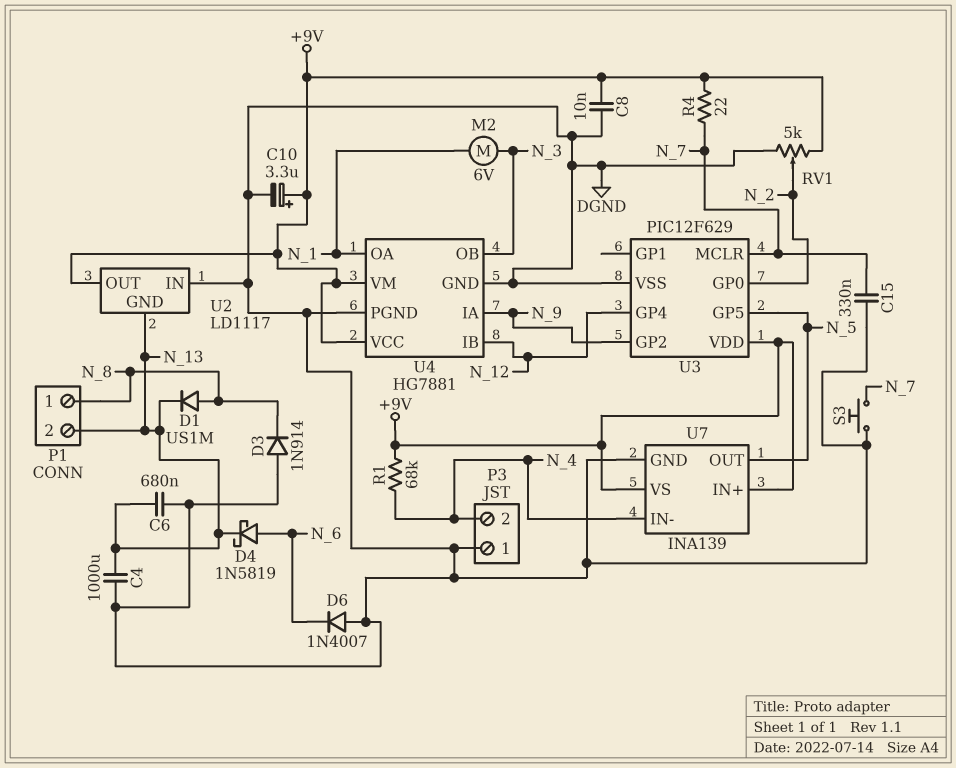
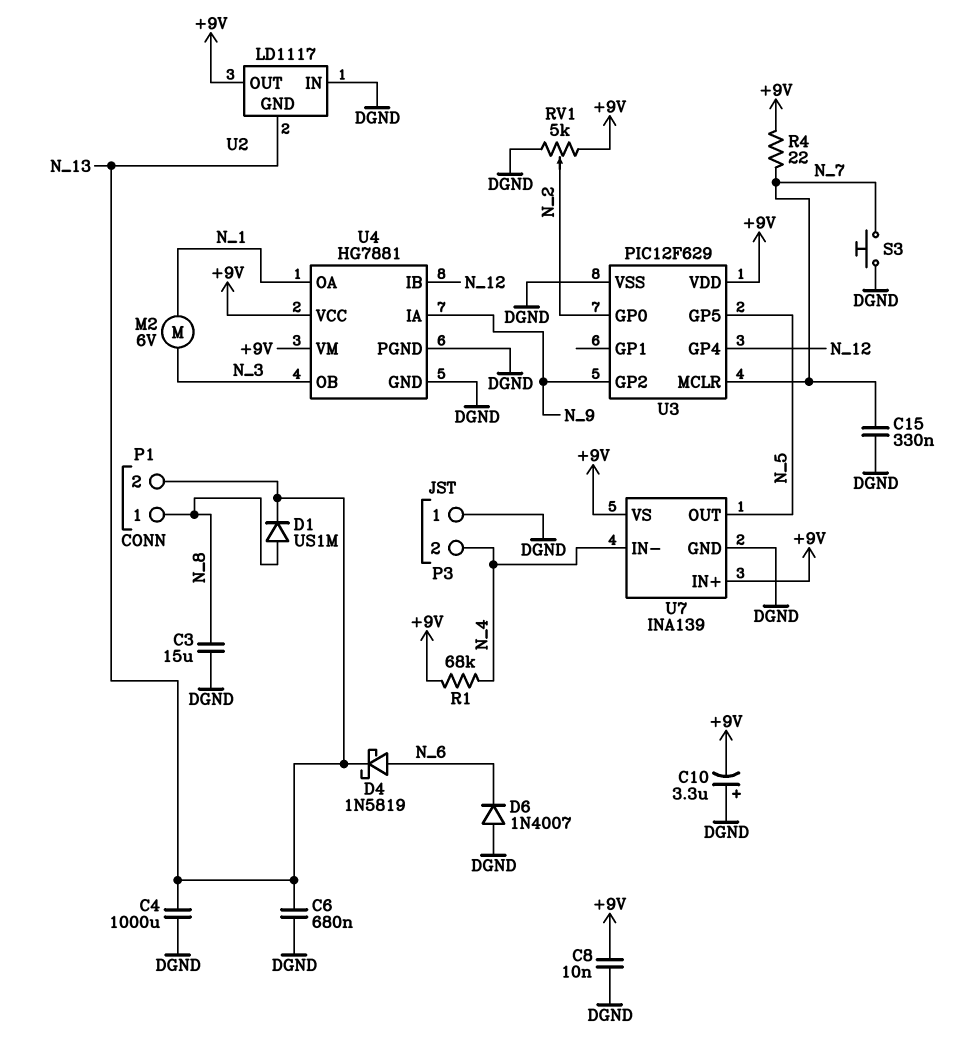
C3: none -> 15uF (DGND, N_8)
C10: 3.3uF (plus +9V, minus DGND) -> 3.3uF (plus DGND, minus +9V)
D3: diode 1N914 (A DGND, K N_8) -> none

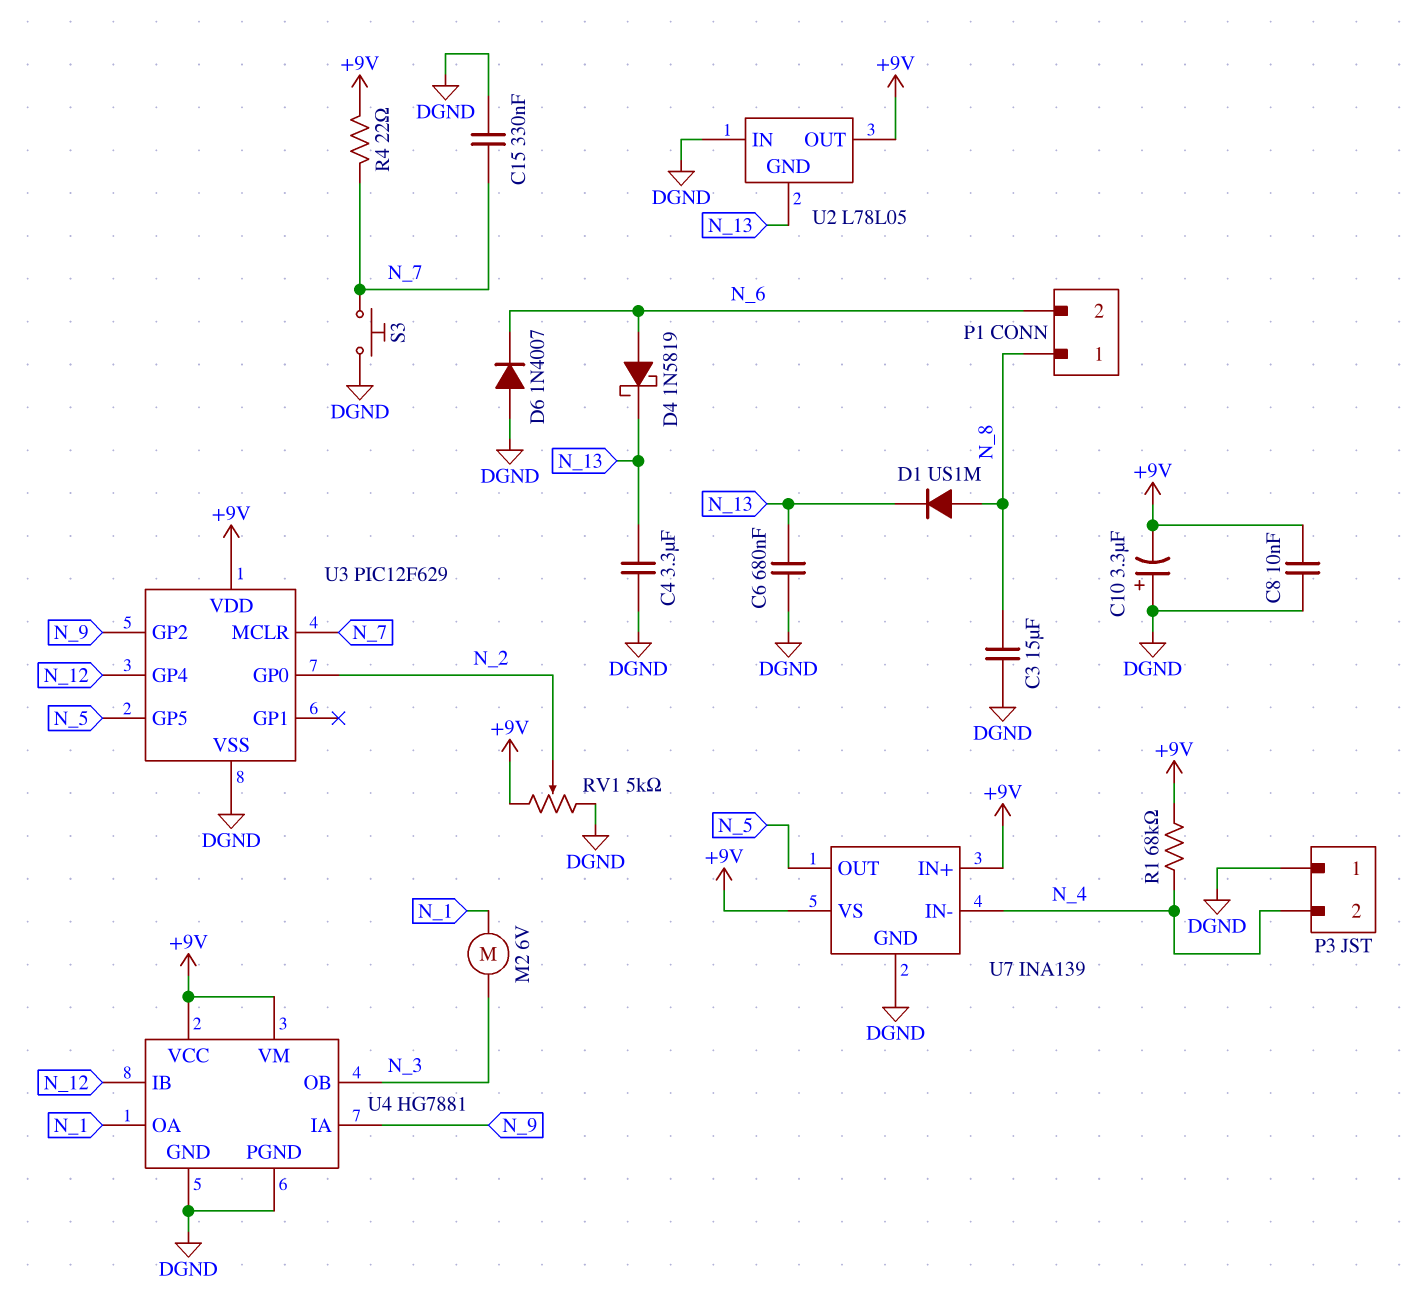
C4: 1000uF (DGND, N_13) -> 3.3uF (DGND, N_13)
P1 pin 2: N_13 -> N_6
U2: LD1117 -> L78L05

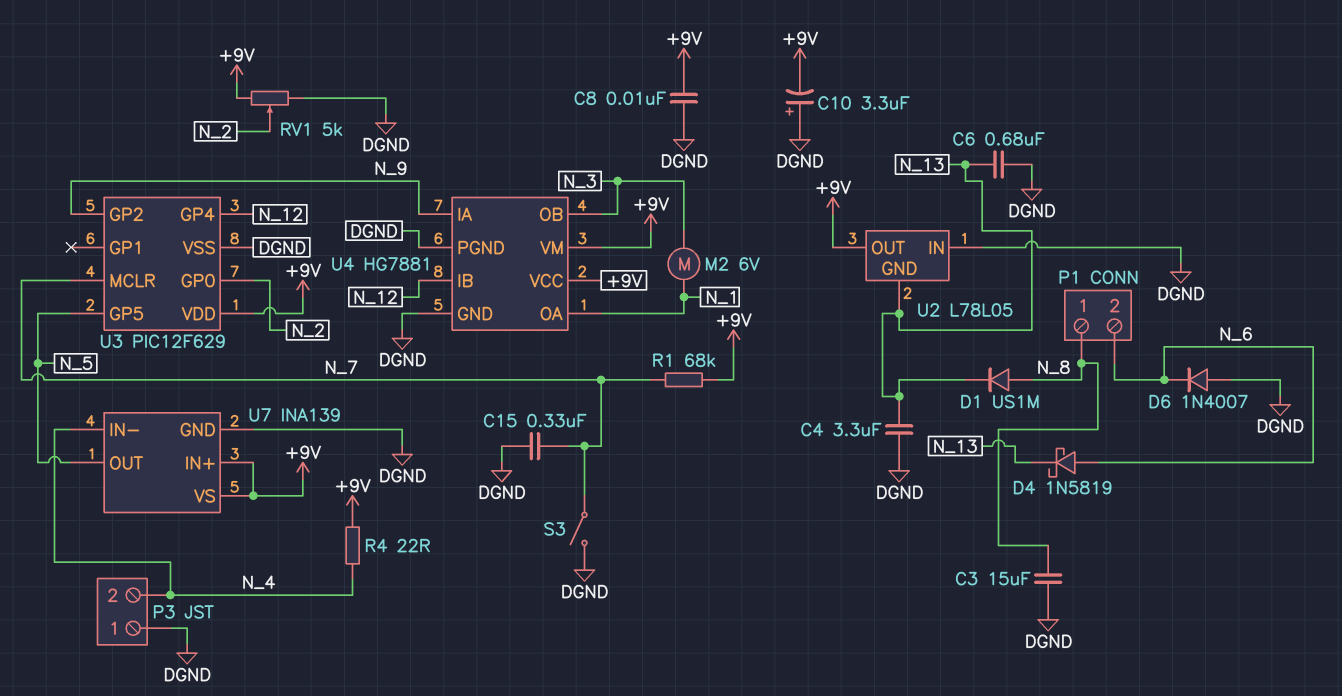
R1: 68k (+9V, N_4) -> 68k (+9V, N_7)
R4: 22 (+9V, N_7) -> 22 (+9V, N_4)
S3: button (DGND, N_7) -> switch (DGND, N_7)

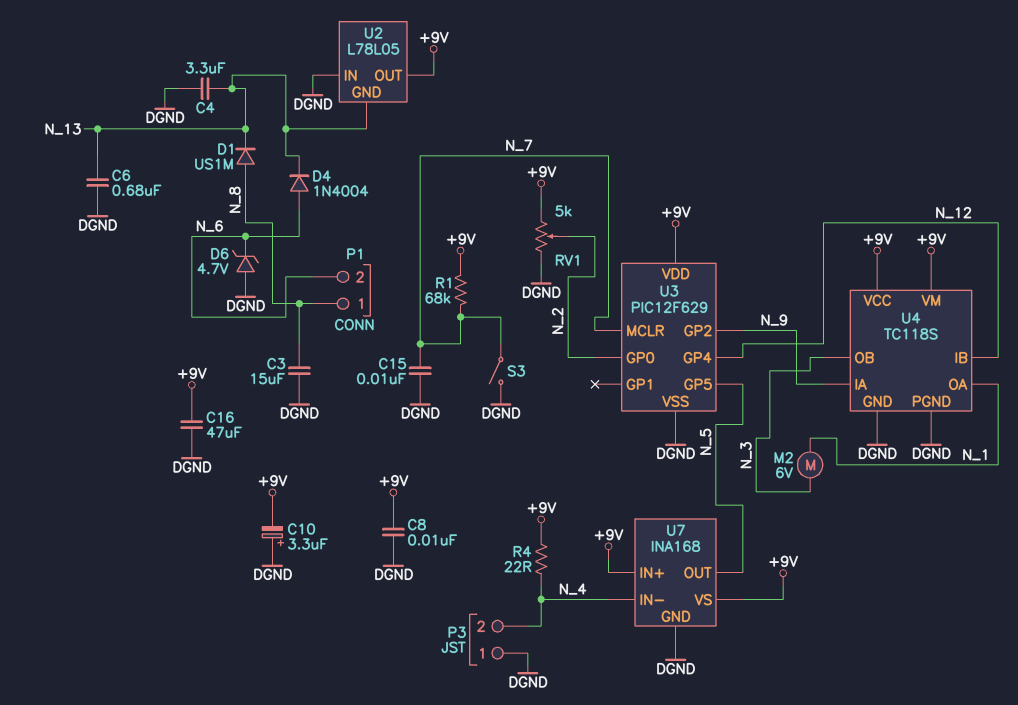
C15: 330nF (DGND, N_7) -> 10nF (DGND, N_7)
C16: none -> 47uF (+9V, DGND)
D4: schottky 1N5819 (A N_6, K N_13) -> diode 1N4004 (A N_6, K N_13)
D6: diode 1N4007 (A DGND, K N_6) -> zener 4.7V (A DGND, K N_6)
U4: HG7881 -> TC118S
U7: INA139 -> INA168

